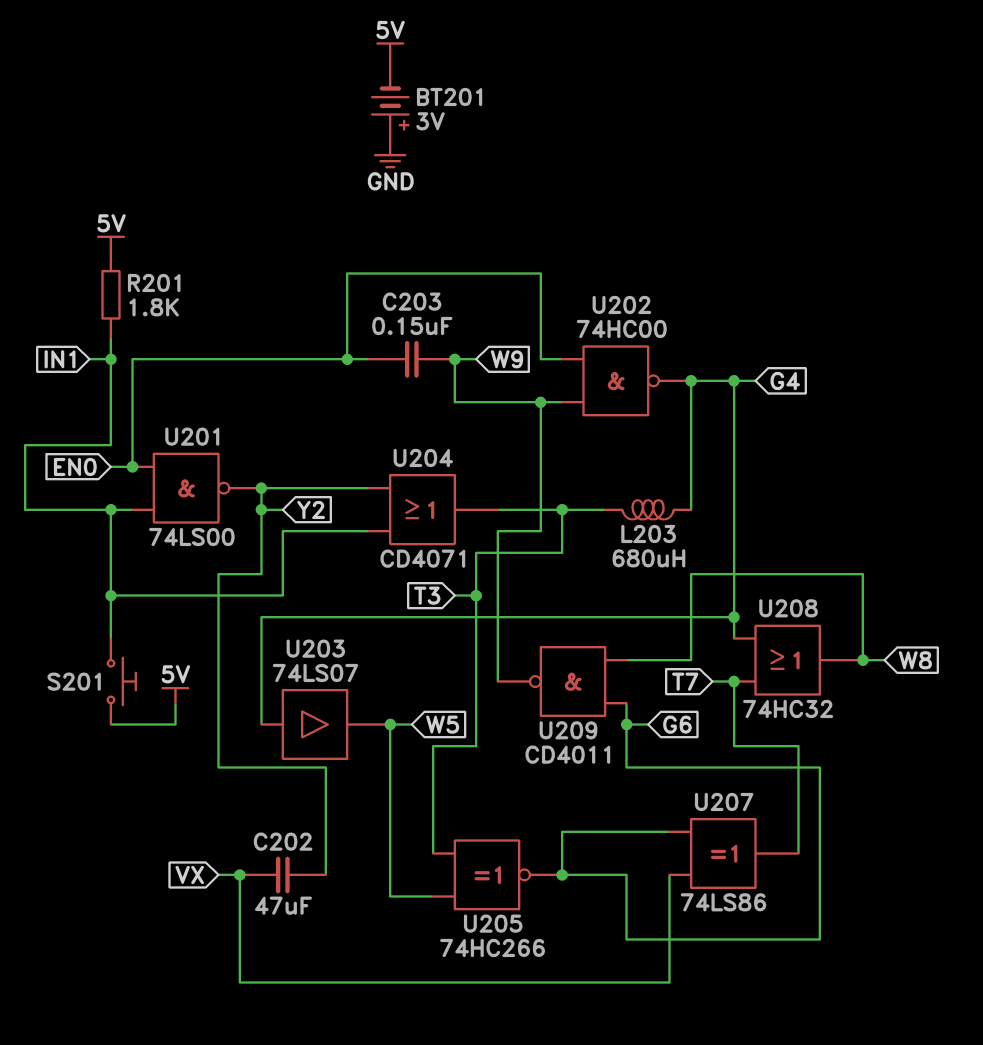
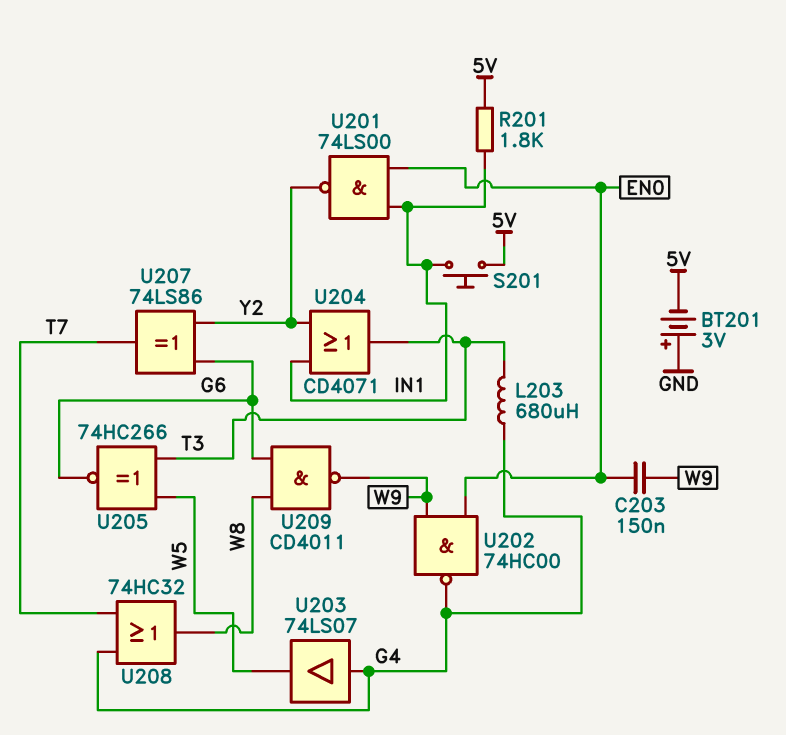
C202: 47uF (VX, Y2) -> none
U207: XOR 74LS86 (in G6, in VX, out T7) -> XOR 74LS86 (in G6, in Y2, out T7)

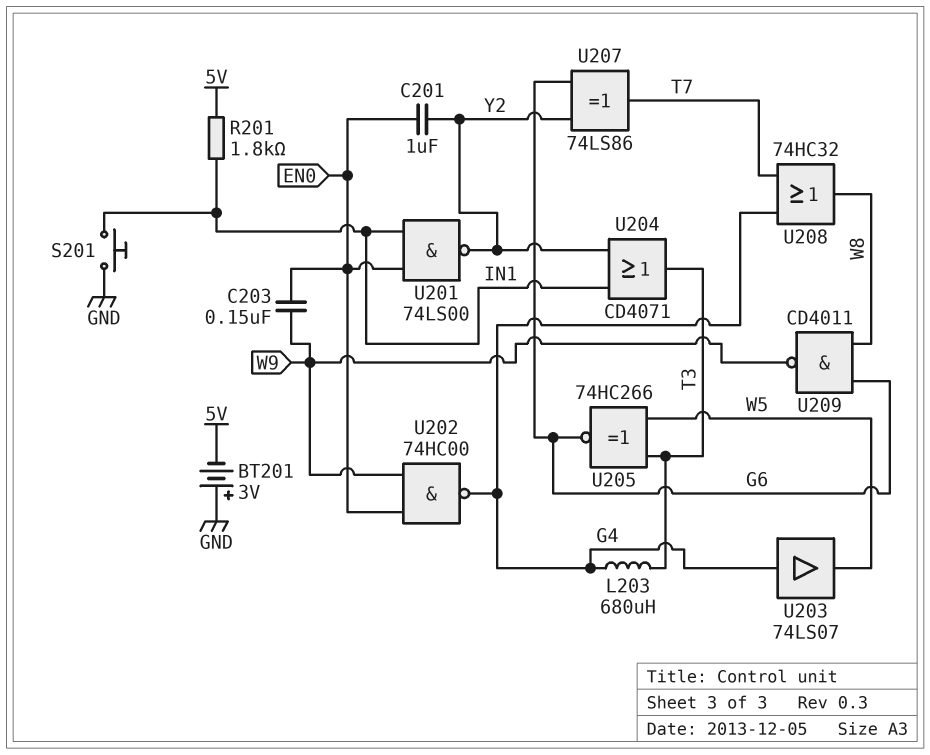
C201: none -> 1uF (EN0, Y2)
S201: button (5V, IN1) -> button (GND, IN1)

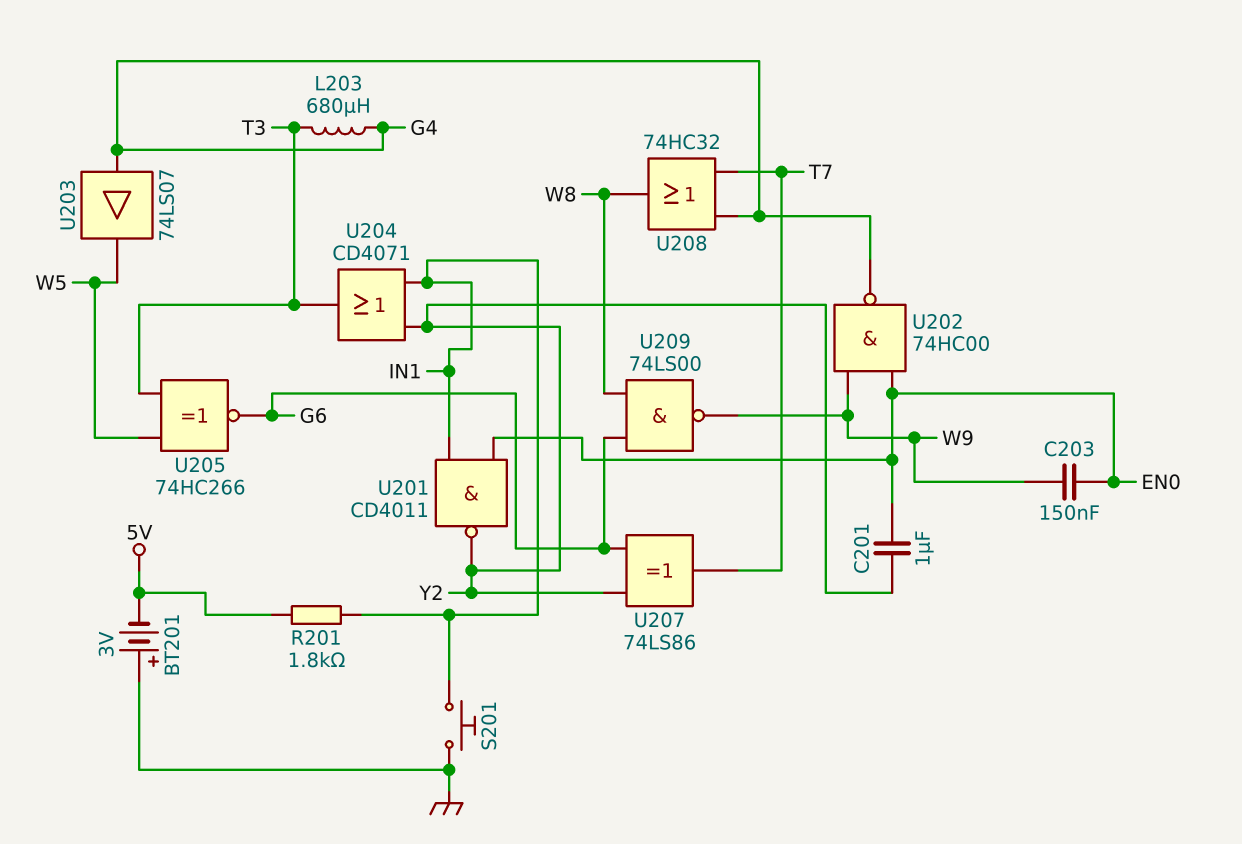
U201: NAND 74LS00 (in EN0, in IN1, out Y2) -> NAND CD4011 (in EN0, in IN1, out Y2)
U209: NAND CD4011 (in G6, in W8, out W9) -> NAND 74LS00 (in G6, in W8, out W9)

